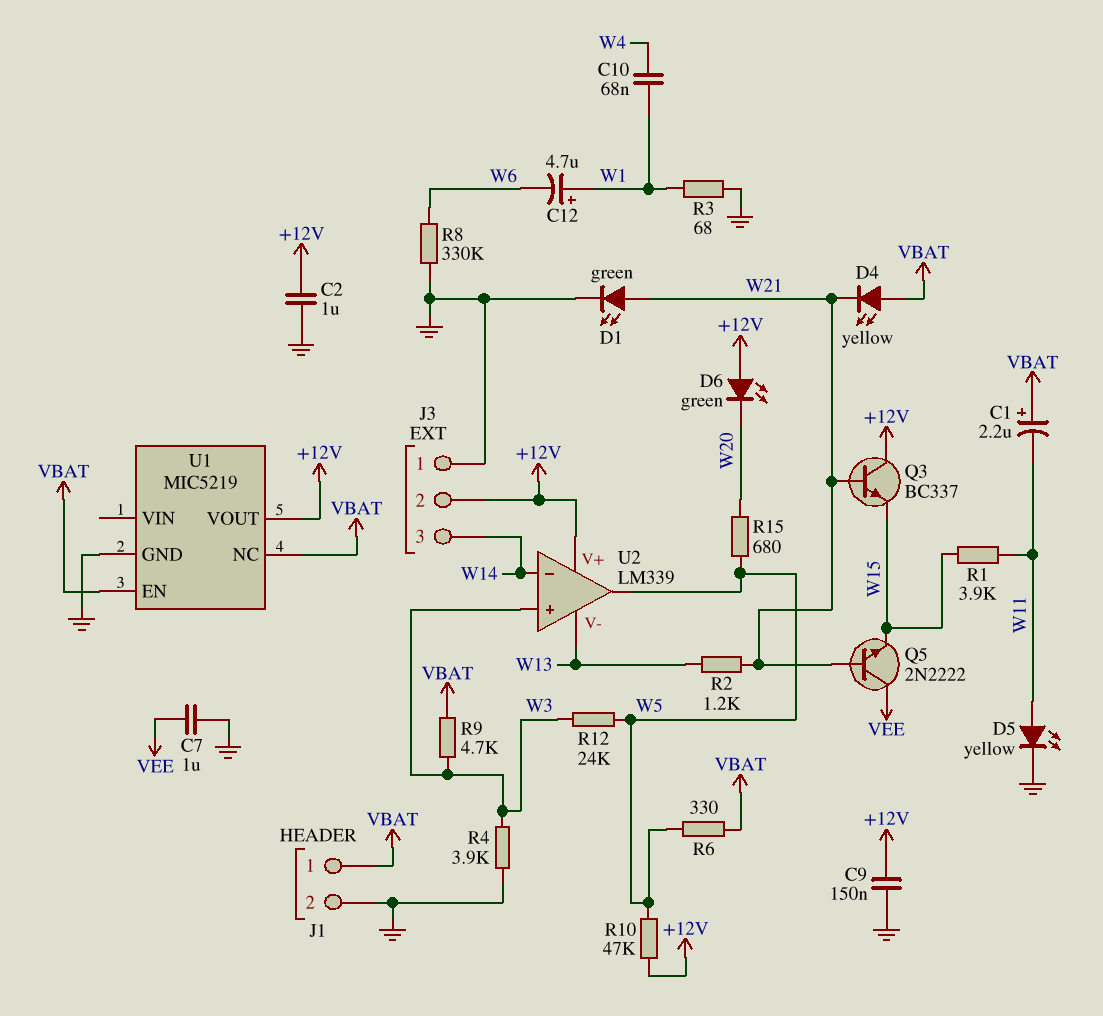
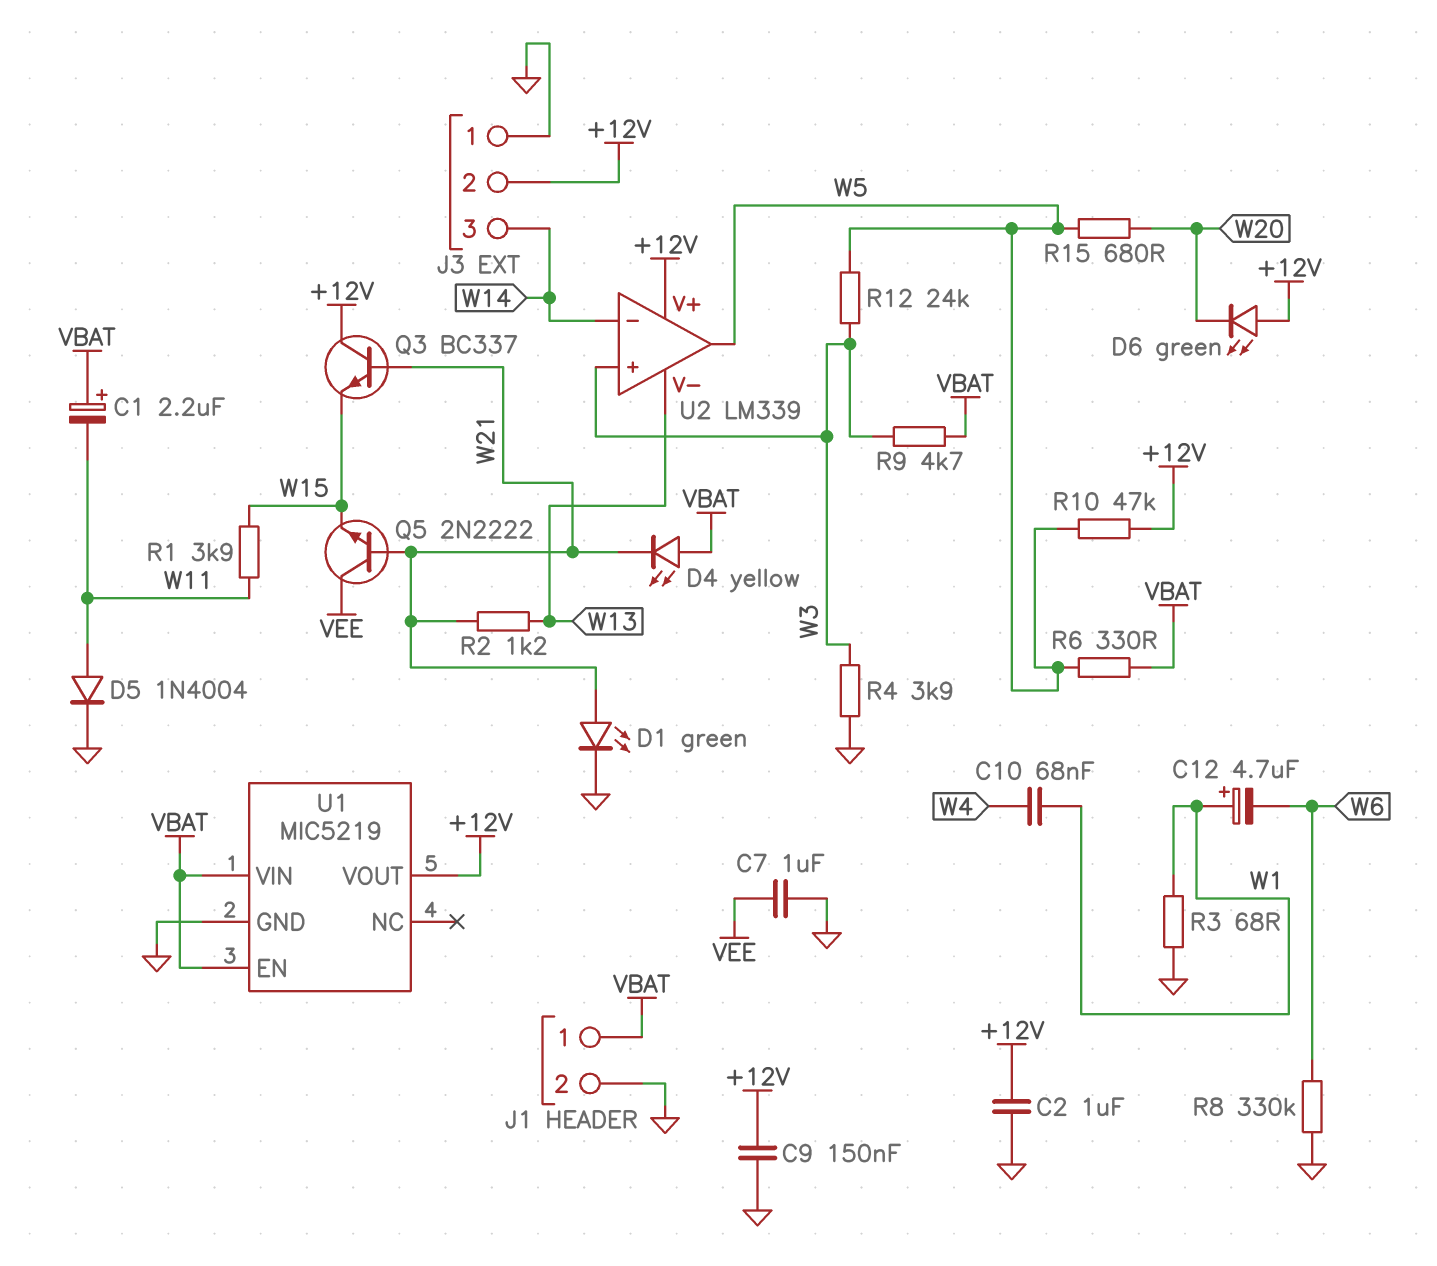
D5: LED yellow (A W11, K GND) -> diode 1N4004 (A W11, K GND)
U1 pin NC: VBAT -> none
U1 pin VIN: none -> VBAT

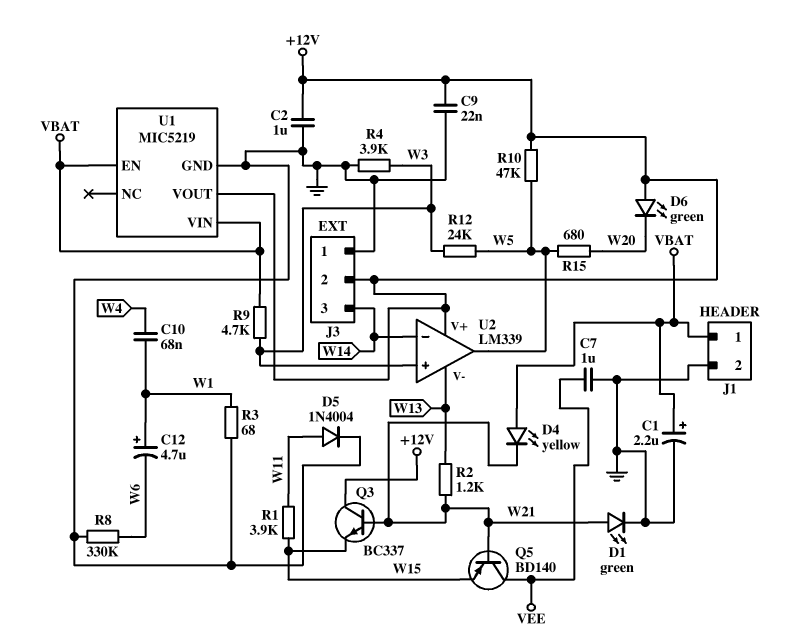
C1: 2.2uF (plus VBAT, minus W11) -> 2.2uF (plus VBAT, minus GND)
C9: 150nF (+12V, GND) -> 22nF (+12V, GND)
Q5: NPN 2N2222 (B W21, C VEE, E W15) -> PNP BD140 (B W21, C VEE, E W15)
R6: 330 (VBAT, W5) -> none

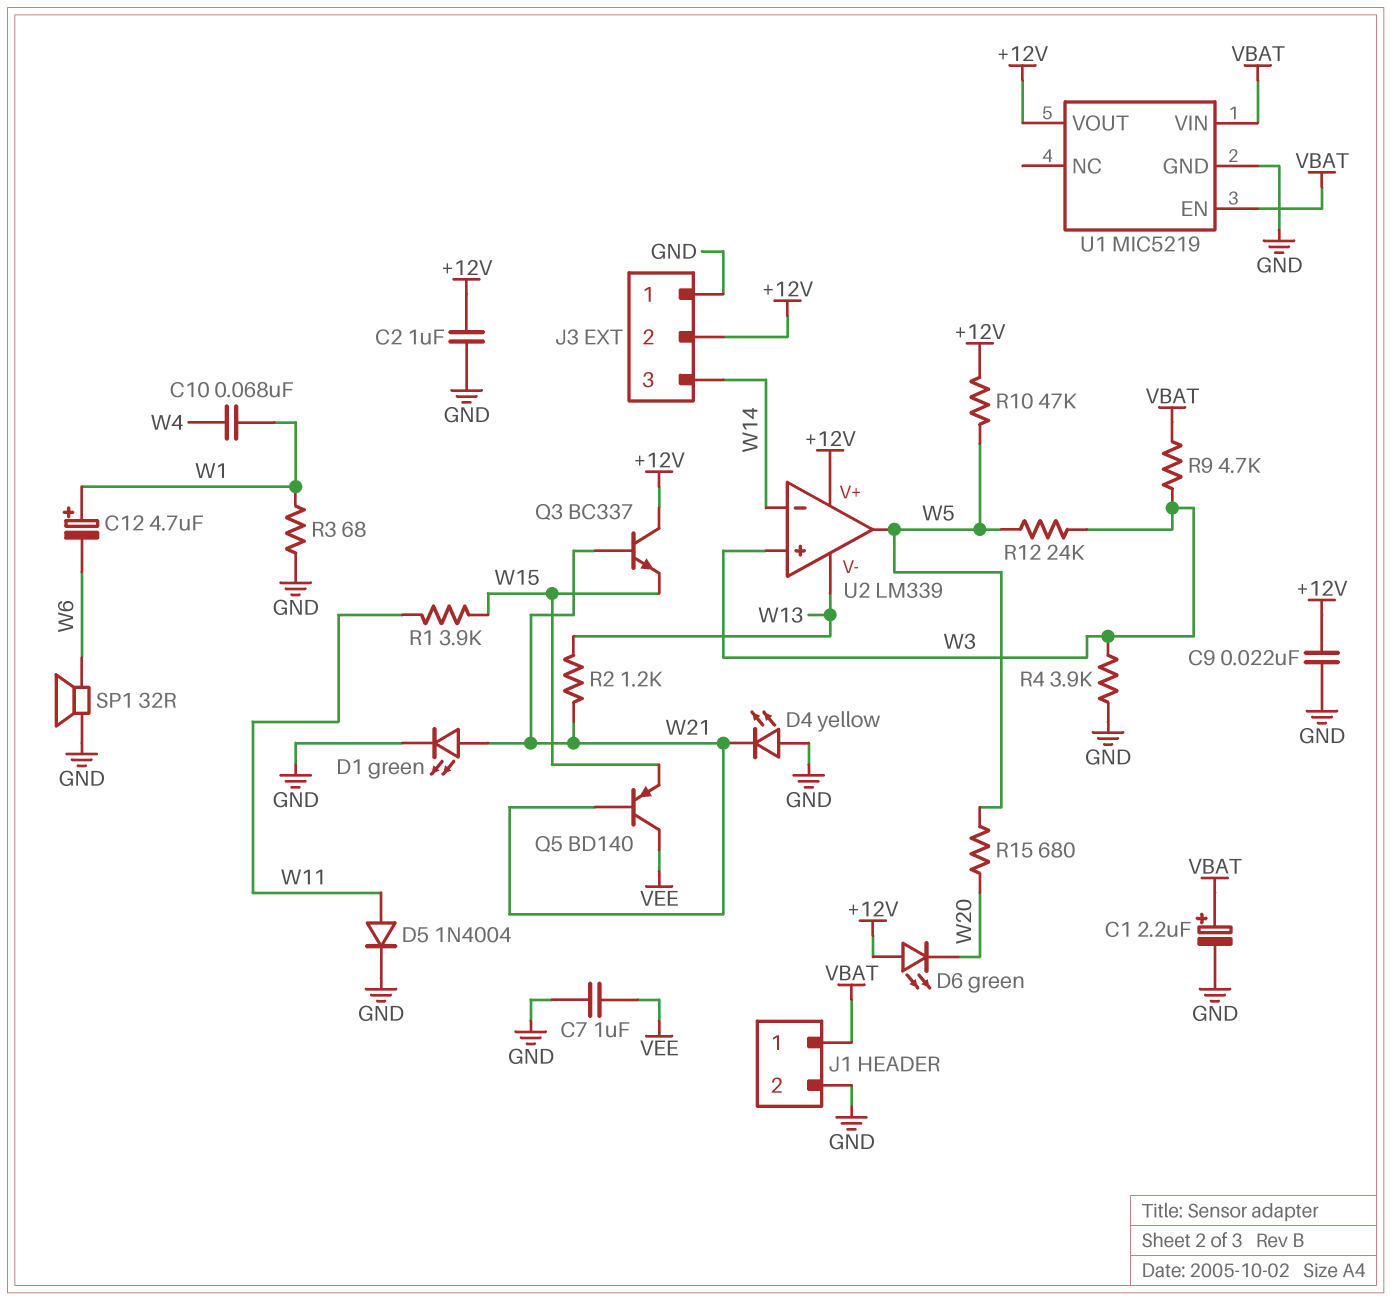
D4: LED yellow (A VBAT, K W21) -> LED yellow (A GND, K W21)
R8: 330k (GND, W6) -> none
SP1: none -> speaker 32R (GND, W6)

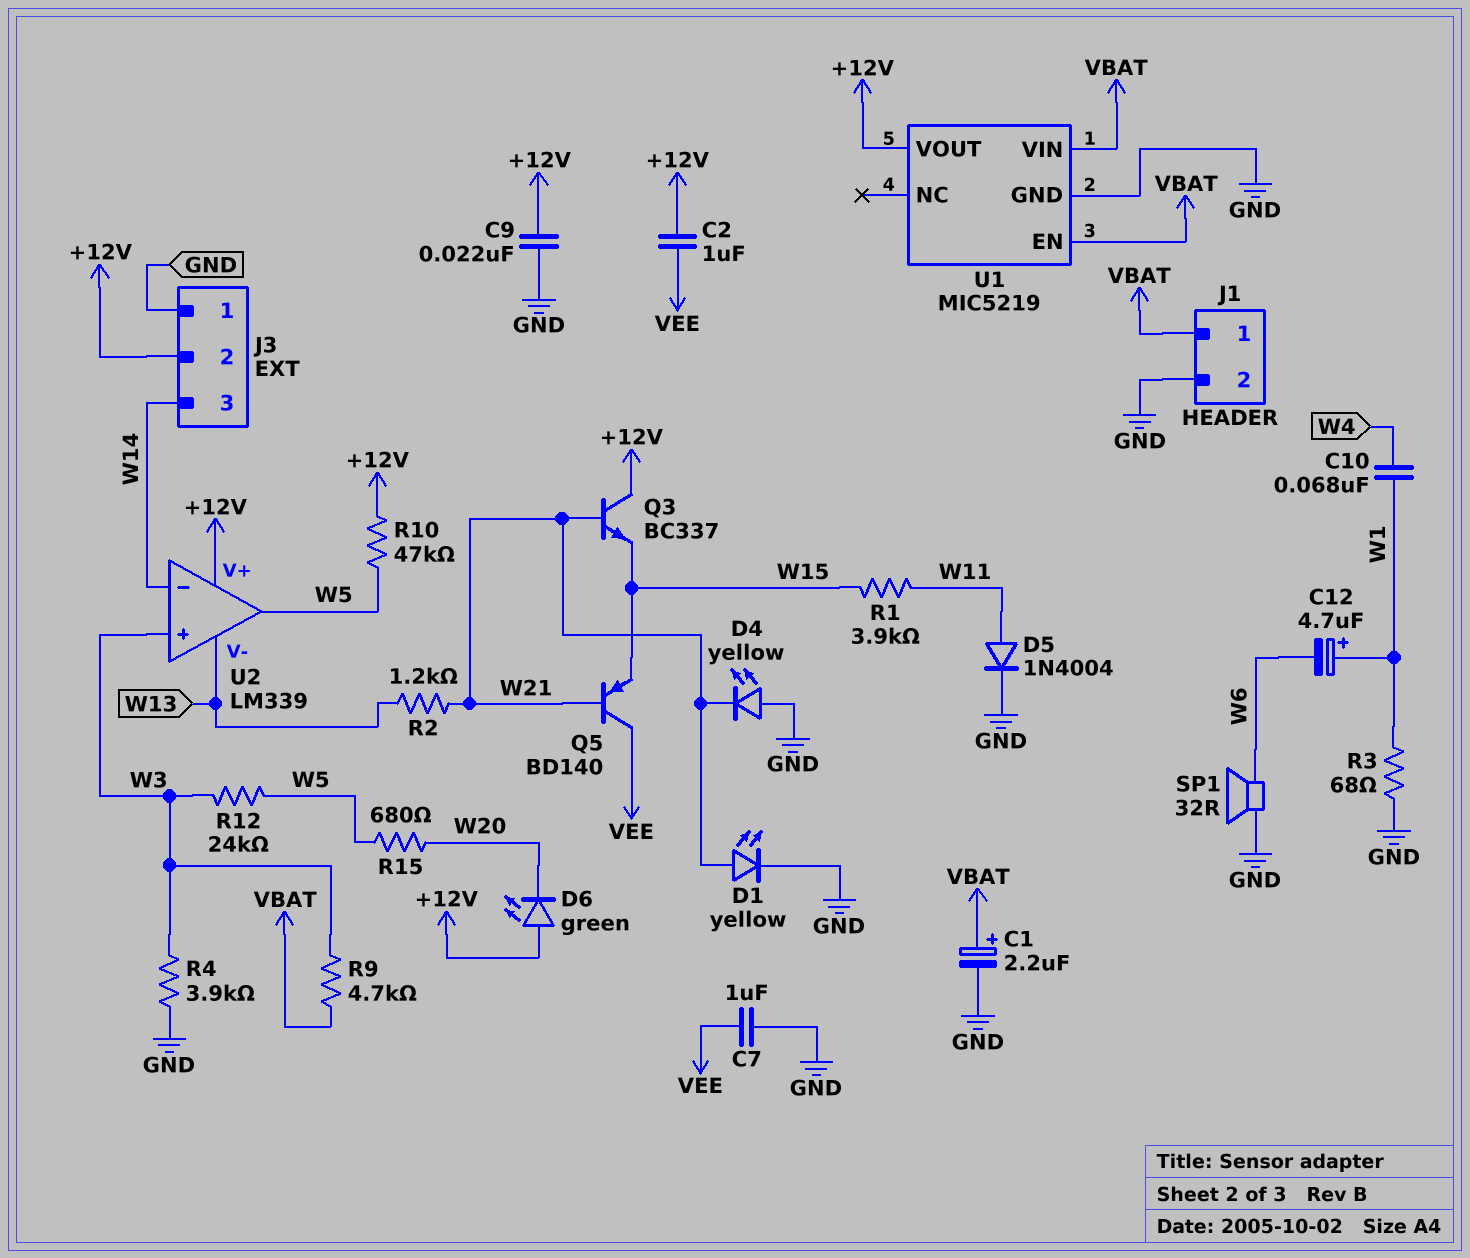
C2: 1uF (+12V, GND) -> 1uF (+12V, VEE)
D1: LED green (A W21, K GND) -> LED yellow (A W21, K GND)

